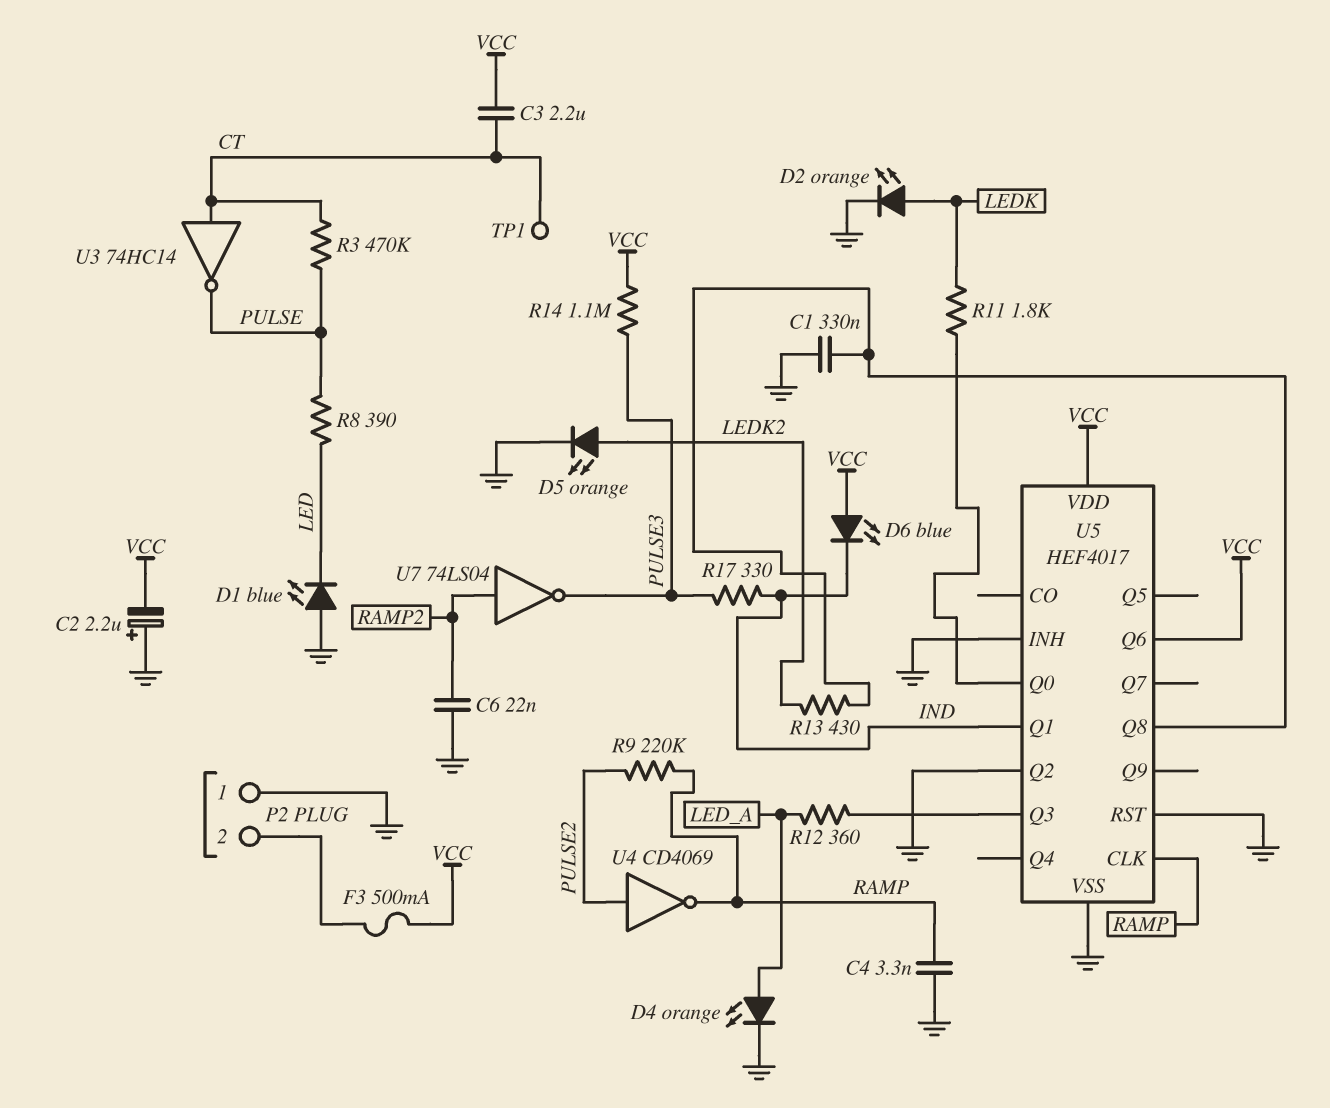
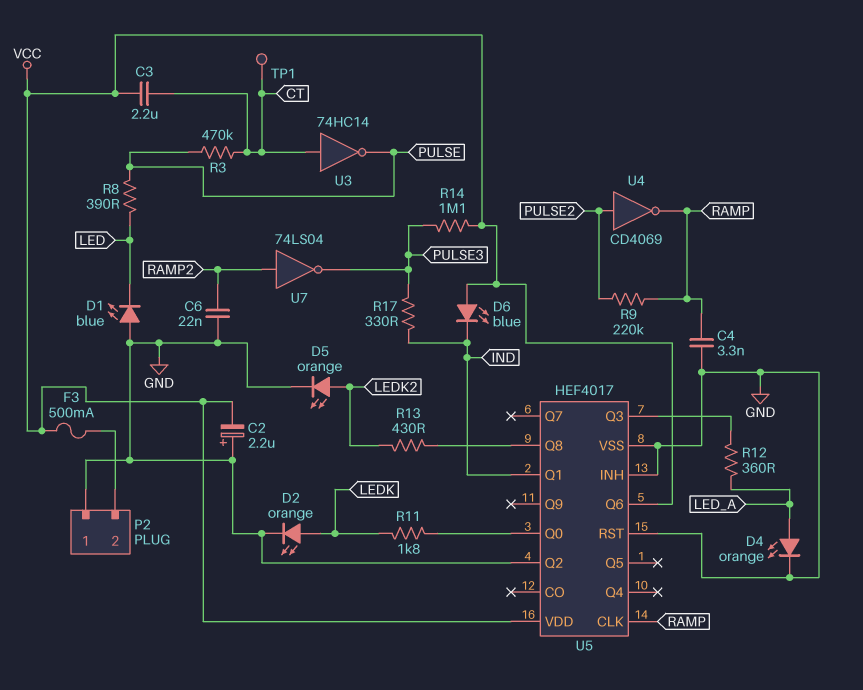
C1: 330nF (GND, U5/Q8) -> none

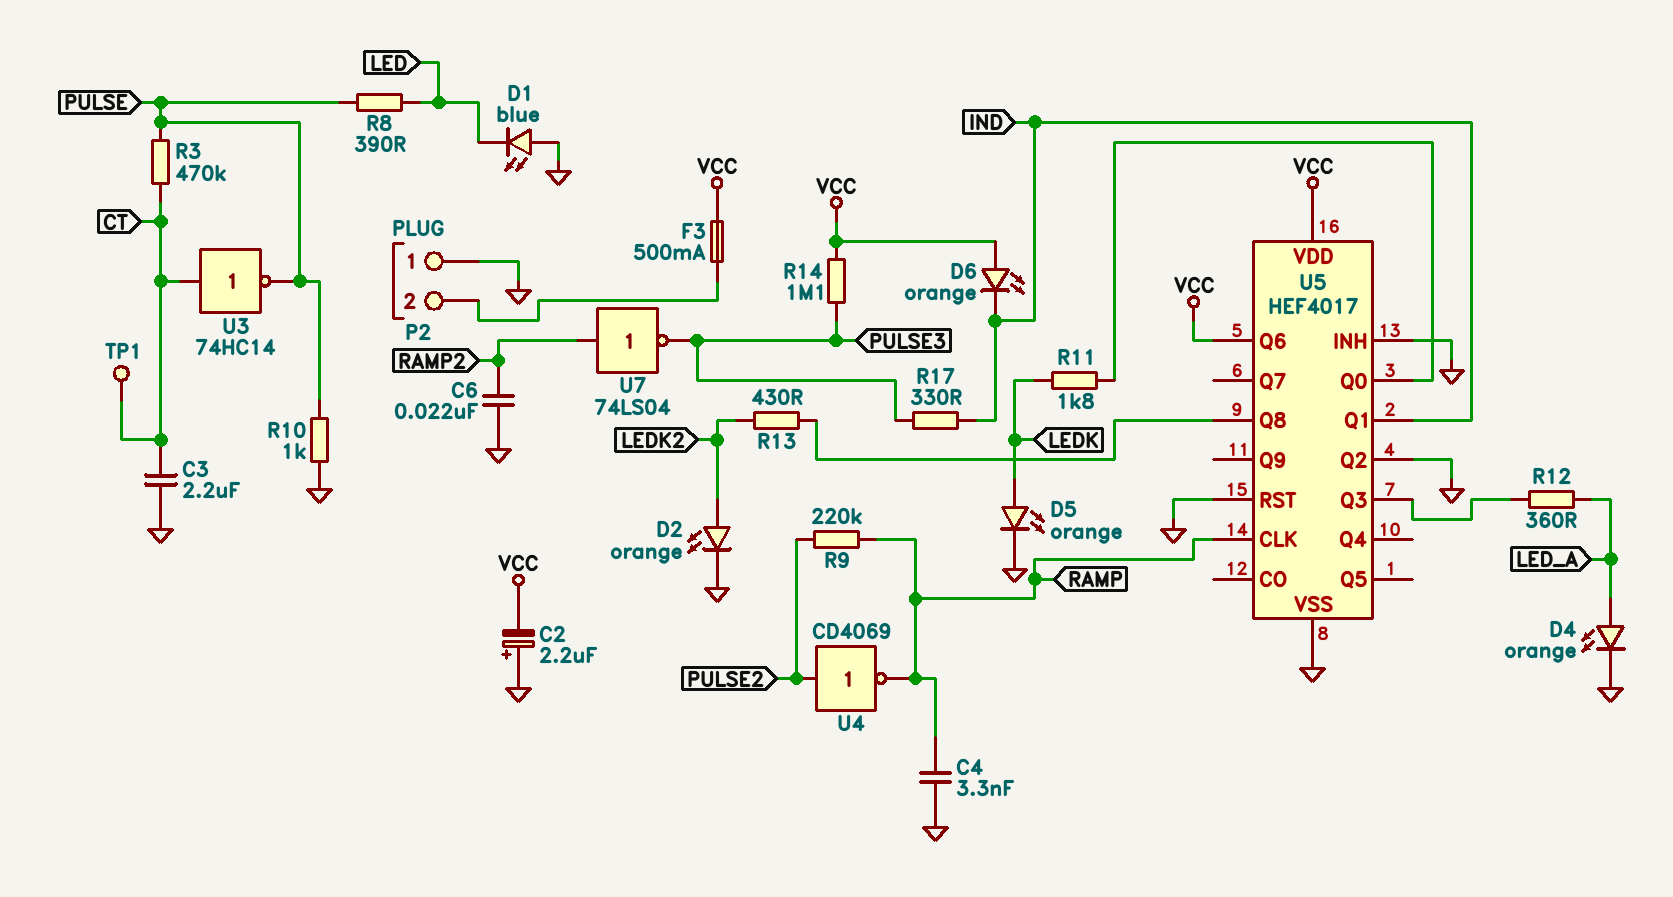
C3: 2.2uF (CT, VCC) -> 2.2uF (CT, GND)
D2: LED orange (A LEDK, K GND) -> LED orange (A LEDK2, K GND)
D5: LED orange (A LEDK2, K GND) -> LED orange (A LEDK, K GND)
D6: LED blue (A VCC, K IND) -> LED orange (A VCC, K IND)
R10: none -> 1k (GND, PULSE)

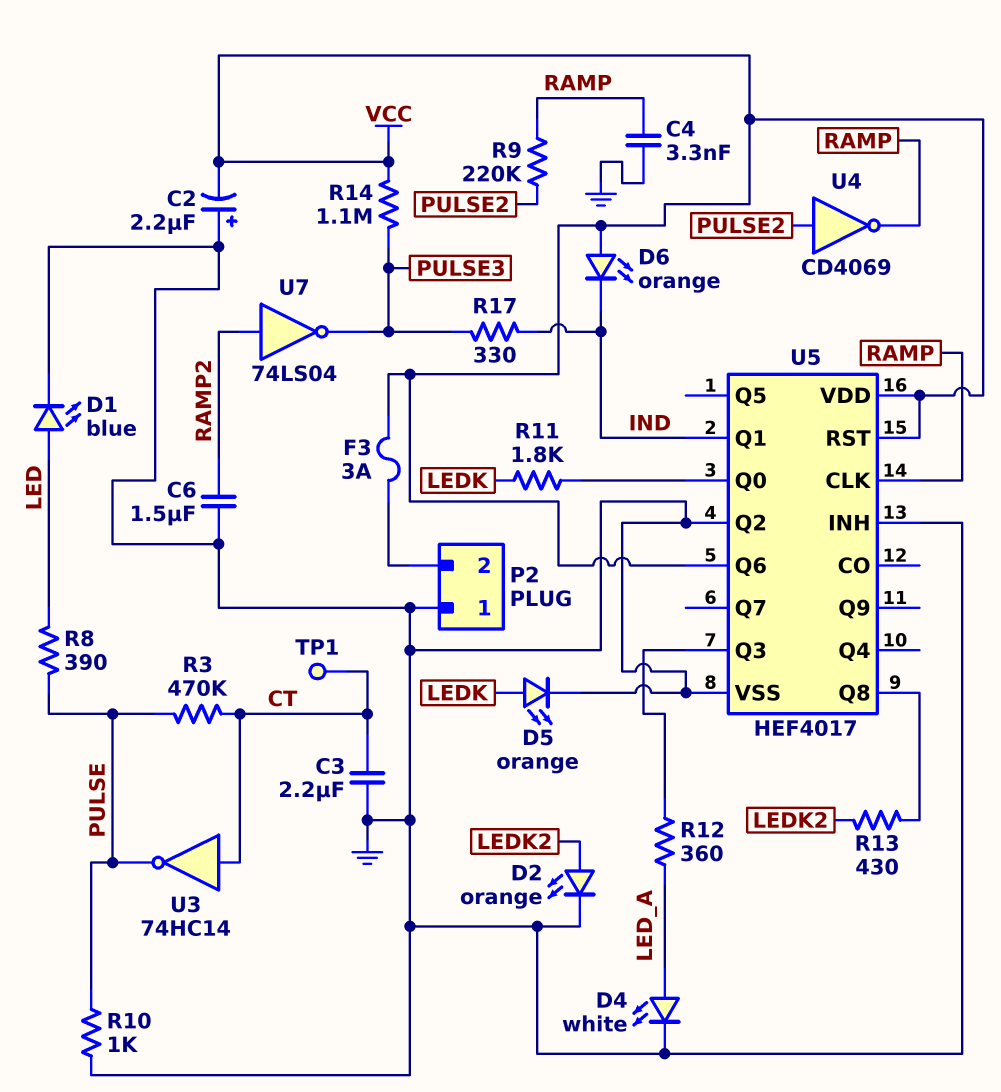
C6: 22nF (GND, RAMP2) -> 1.5uF (GND, RAMP2)
D1: LED blue (A GND, K LED) -> LED blue (A LED, K GND)
D4: LED orange (A LED_A, K GND) -> LED white (A LED_A, K GND)
F3: 500mA (P2/2, VCC) -> 3A (P2/2, VCC)
U5 pin RST: GND -> VCC

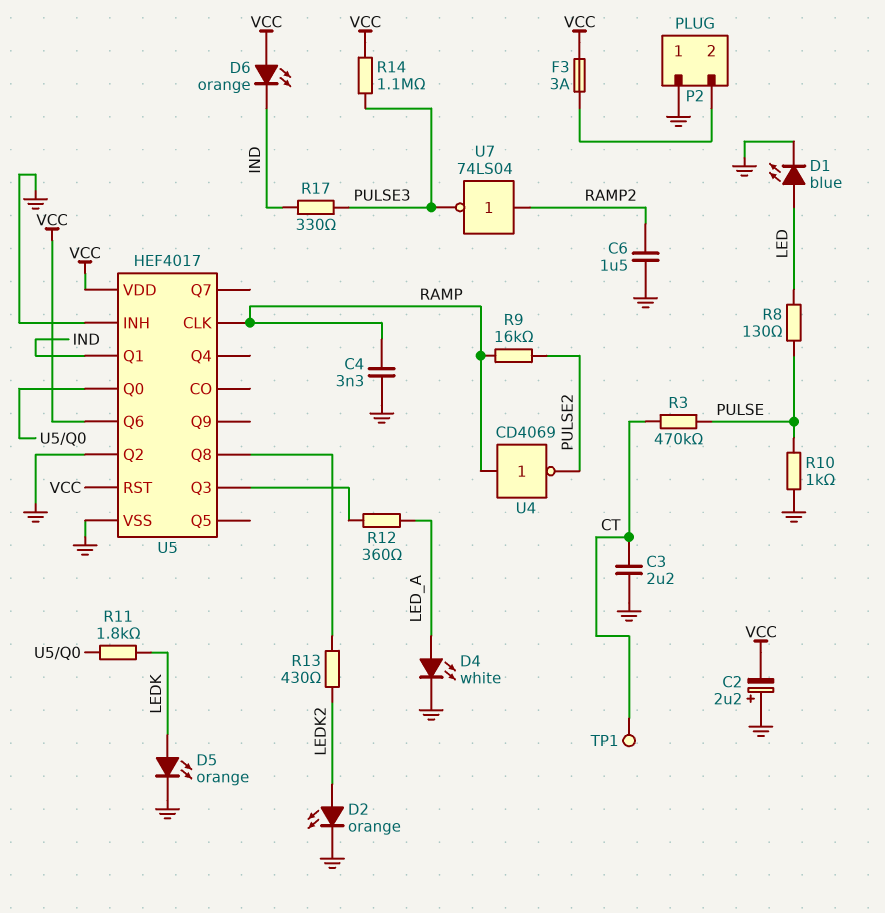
R8: 390 (LED, PULSE) -> 130 (LED, PULSE)
R9: 220k (PULSE2, RAMP) -> 16k (PULSE2, RAMP)
U3: NOT 74HC14 (in CT, out PULSE) -> none
U4: NOT CD4069 (in PULSE2, out RAMP) -> NOT CD4069 (in RAMP, out PULSE2)

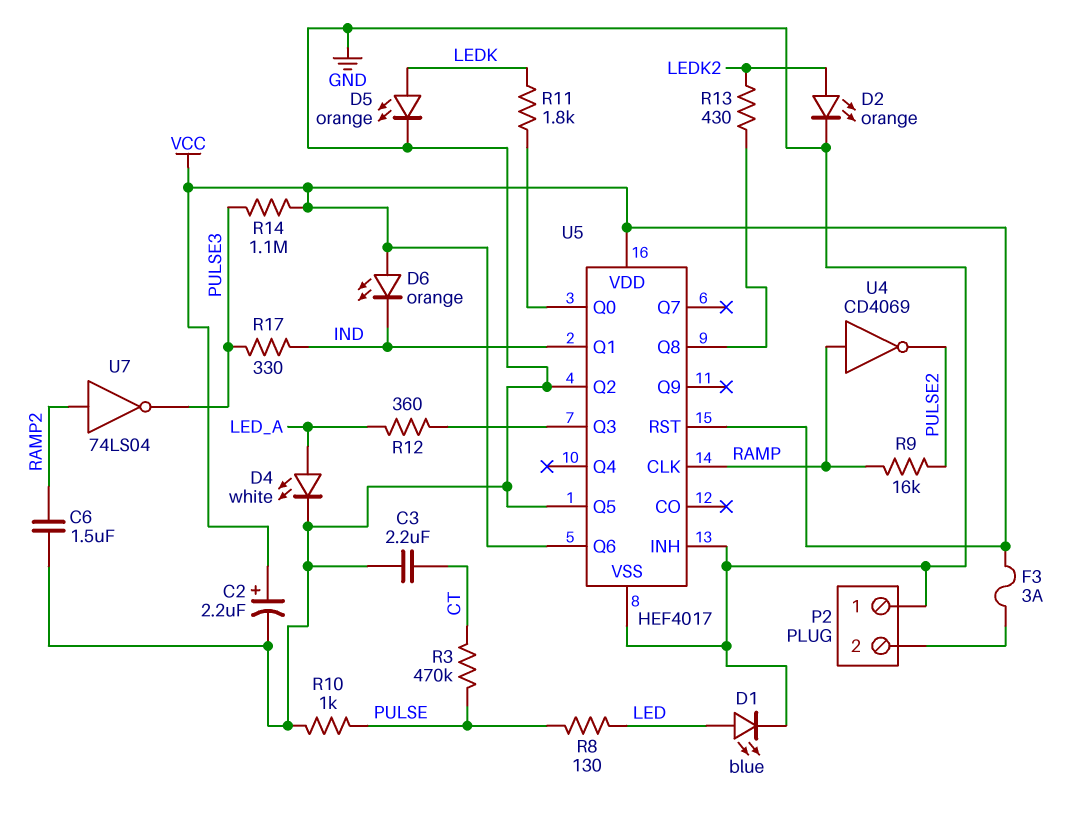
C2: 2.2uF (plus GND, minus VCC) -> 2.2uF (plus VCC, minus GND)
C4: 3.3nF (GND, RAMP) -> none
TP1: test point (CT) -> none
U5 pin Q5: none -> GND

